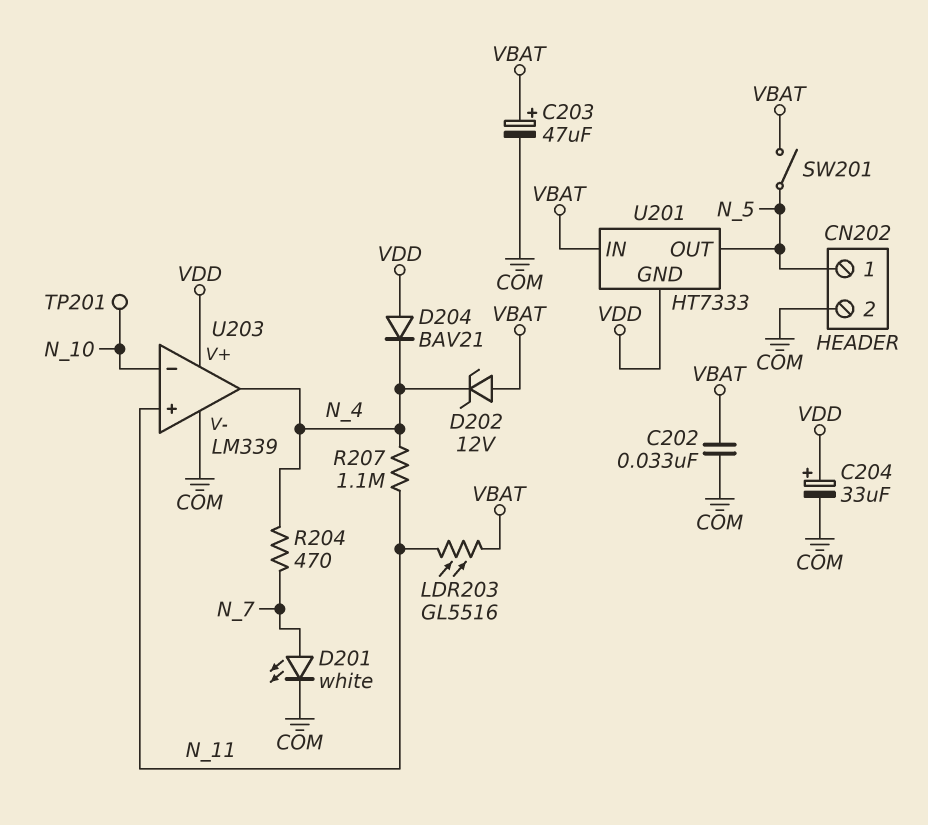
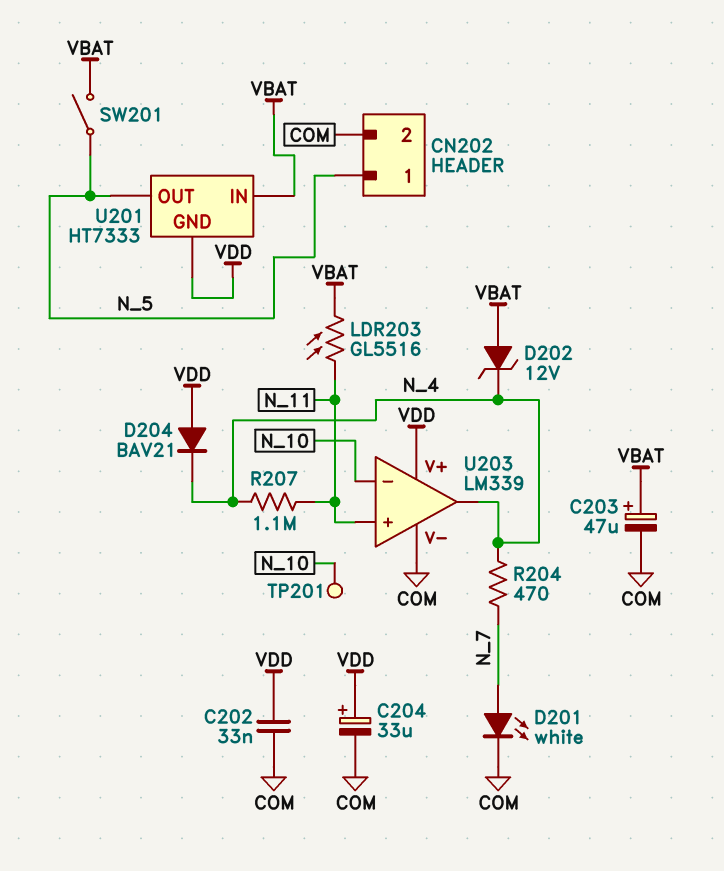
C202: 33nF (COM, VBAT) -> 33nF (COM, VDD)

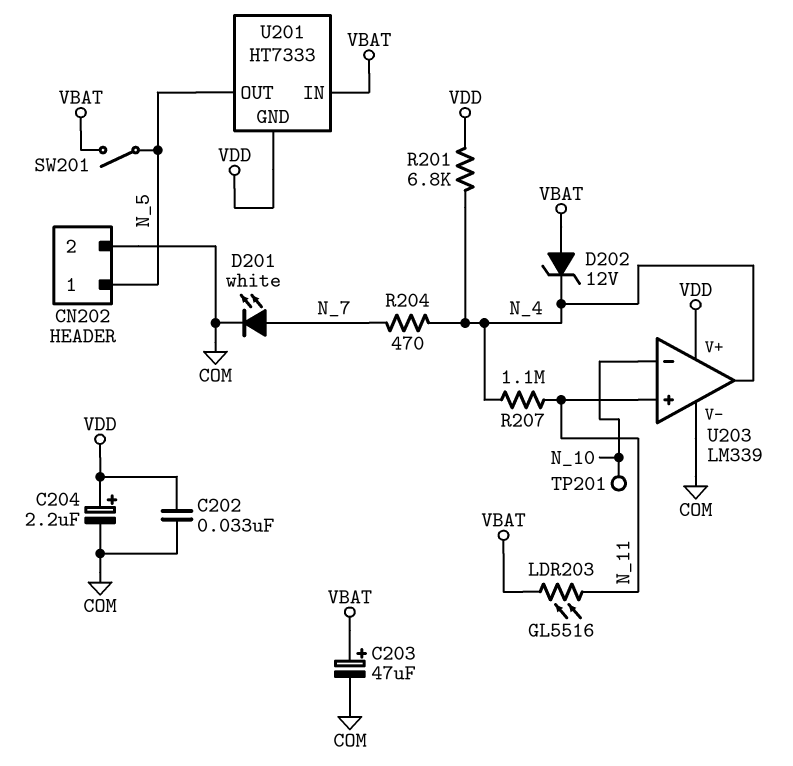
C204: 33uF (plus VDD, minus COM) -> 2.2uF (plus VDD, minus COM)
D204: diode BAV21 (A VDD, K N_4) -> none
R201: none -> 6.8k (N_4, VDD)

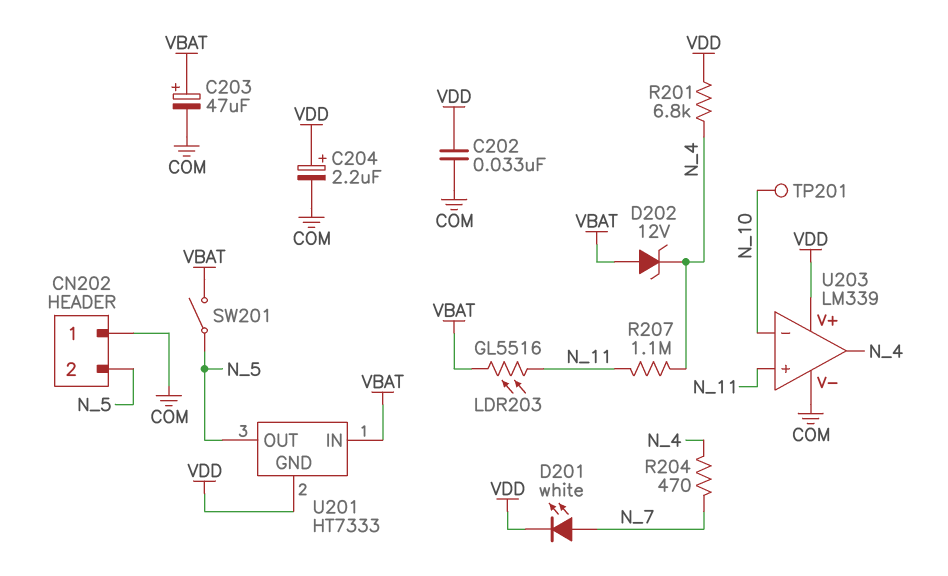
CN202 pin 1: N_5 -> COM
CN202 pin 2: COM -> N_5
D201: LED white (A N_7, K COM) -> LED white (A N_7, K VDD)

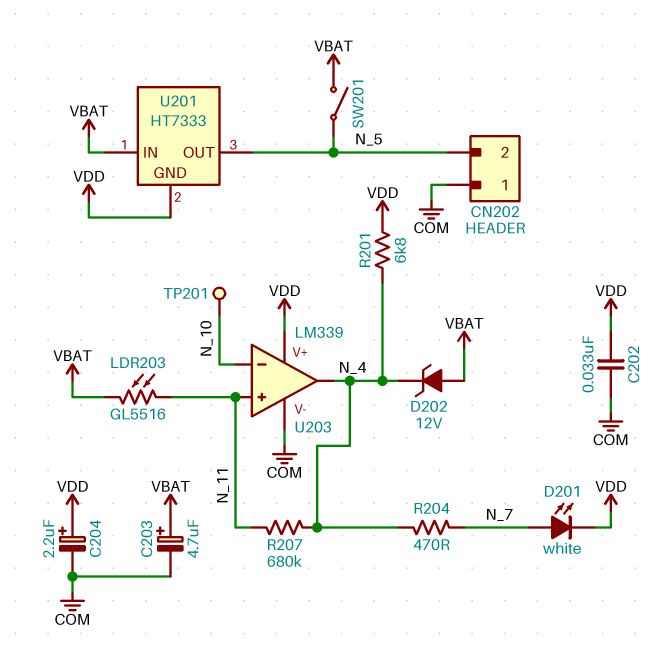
C203: 47uF (plus VBAT, minus COM) -> 4.7uF (plus VBAT, minus COM)
R207: 1.1M (N_4, N_11) -> 680k (N_4, N_11)

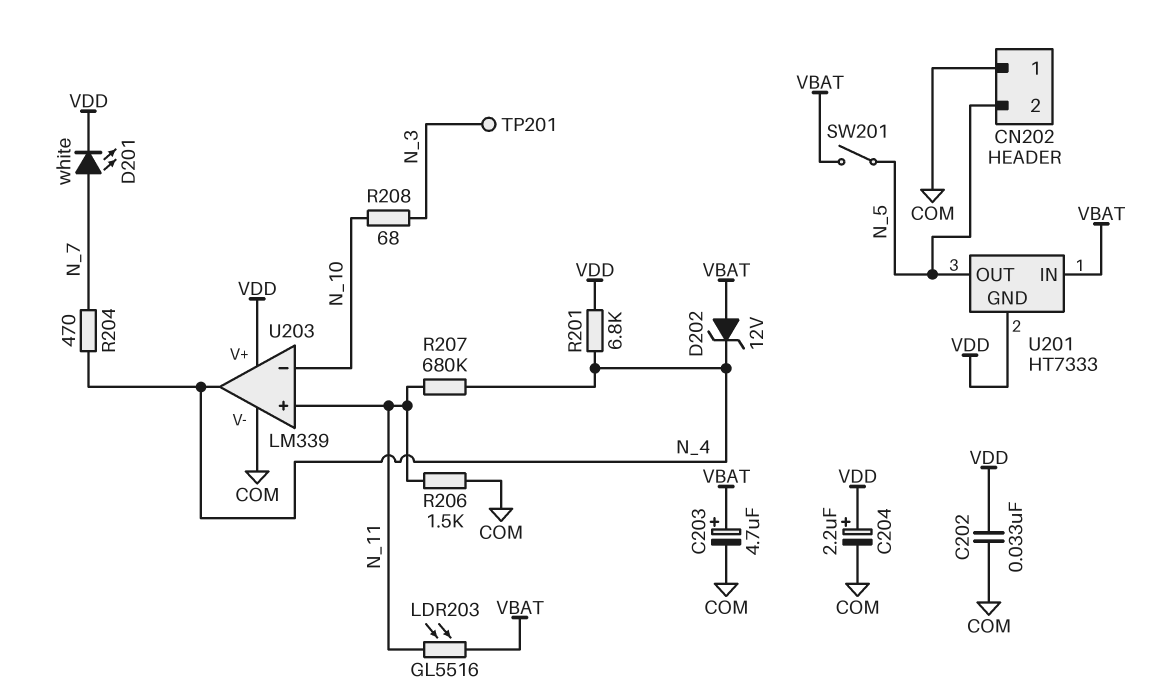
R206: none -> 1.5k (COM, N_11)
R208: none -> 68 (N_3, N_10)
TP201: test point (N_10) -> test point (N_3)

